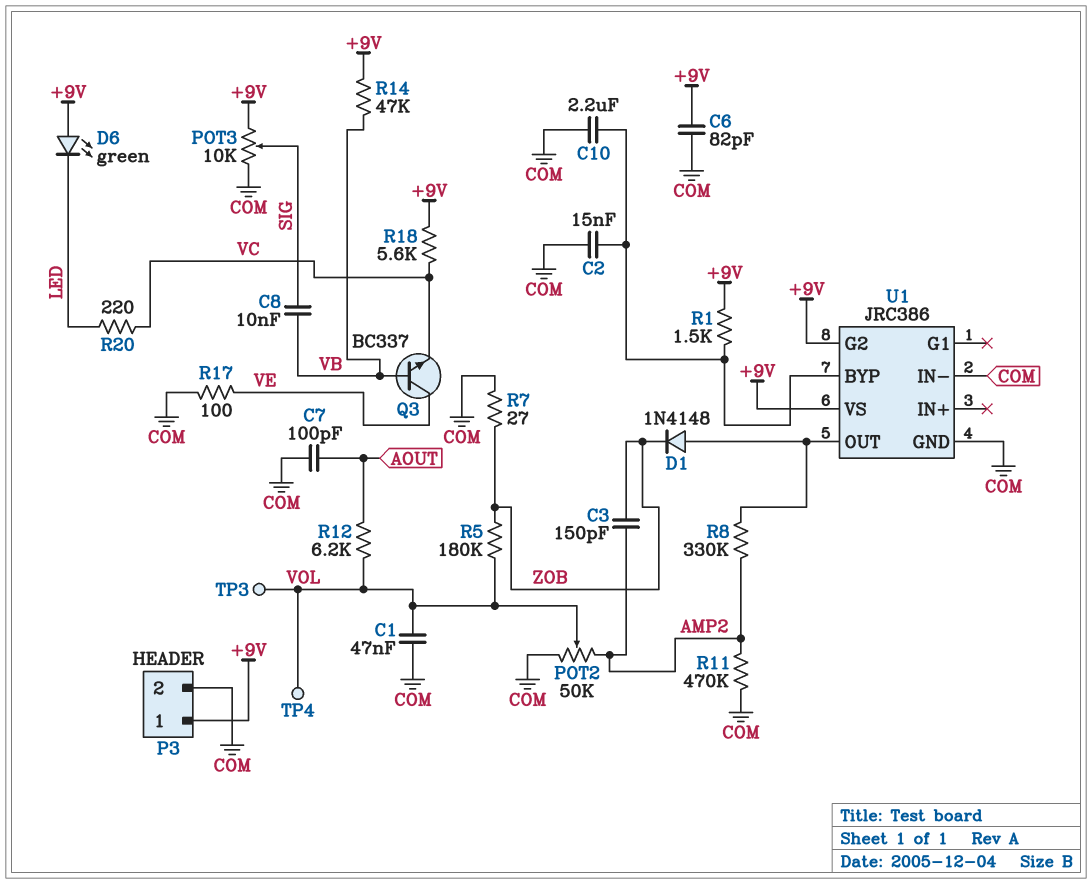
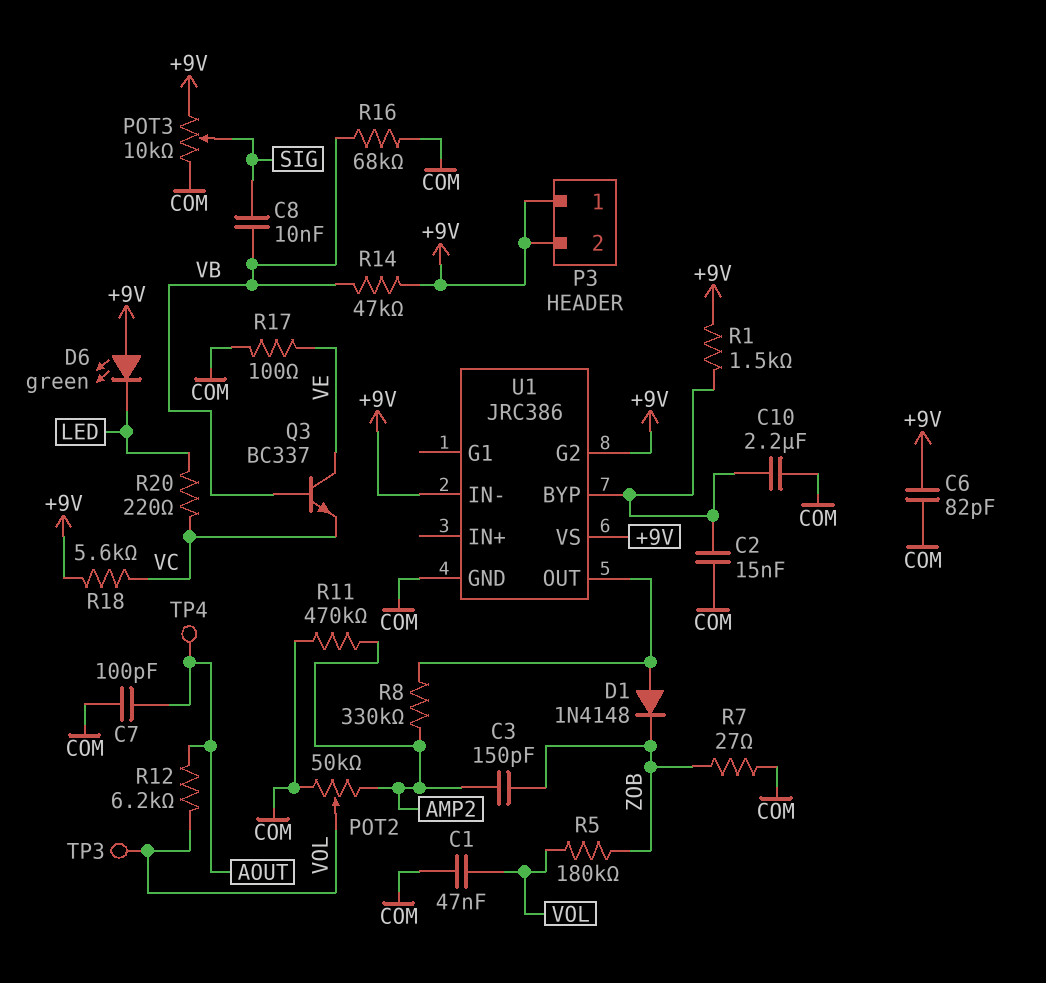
P3 pin 2: COM -> +9V
R16: none -> 68k (COM, VB)
TP4: test point (VOL) -> test point (AOUT)
U1 pin IN-: COM -> +9V

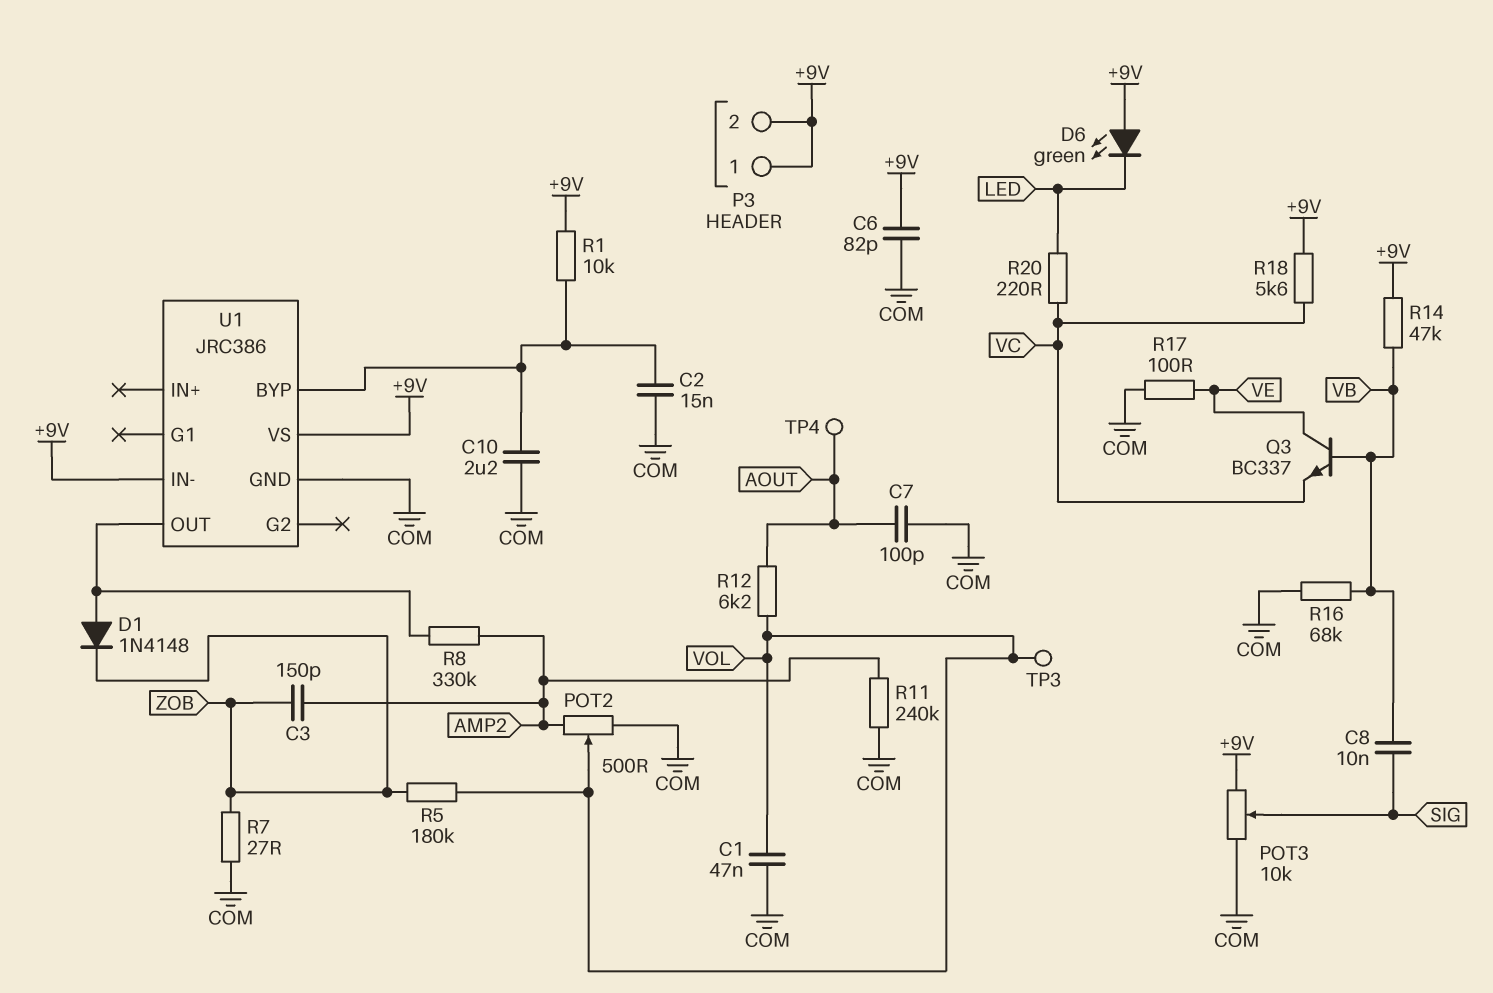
POT2: 50k (AMP2, COM, wiper VOL) -> 500 (AMP2, COM, wiper VOL)
R1: 1.5k (+9V, U1/BYP) -> 10k (+9V, U1/BYP)
R11: 470k (AMP2, COM) -> 240k (AMP2, COM)
U1 pin G2: +9V -> none

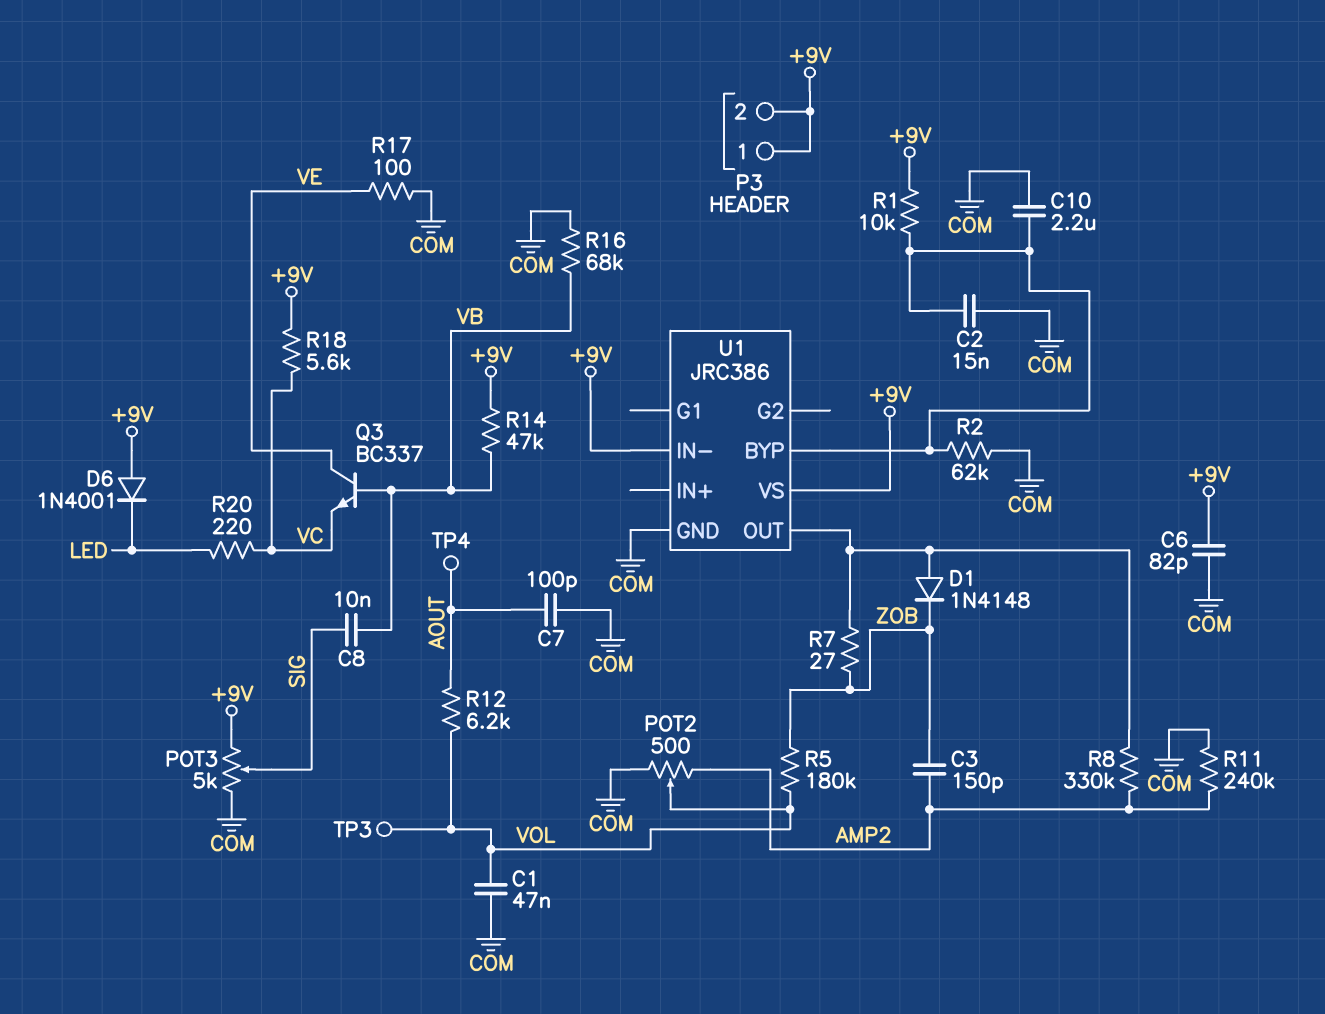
D6: LED green (A +9V, K LED) -> diode 1N4001 (A +9V, K LED)
POT3: 10k (+9V, COM, wiper SIG) -> 5k (+9V, COM, wiper SIG)
R2: none -> 62k (COM, U1/BYP)
R7: 27 (COM, ZOB) -> 27 (U1/OUT, ZOB)

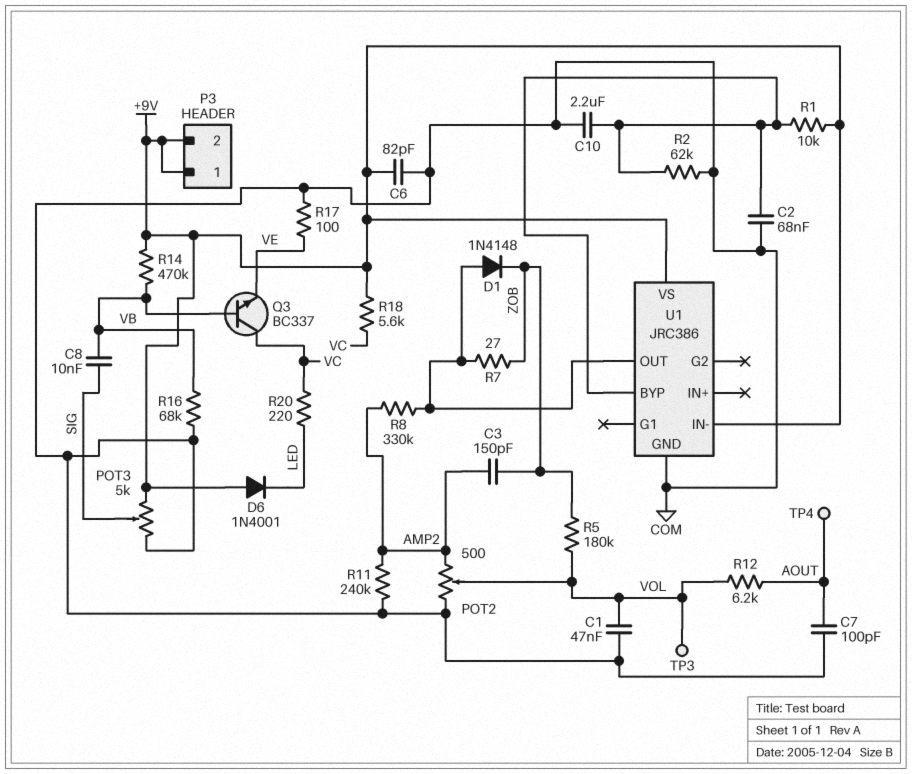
C2: 15nF (COM, U1/BYP) -> 68nF (COM, U1/BYP)
Q3: NPN BC337 (B VB, C VE, E VC) -> NPN BC337 (B VB, C VC, E VE)
R14: 47k (+9V, VB) -> 470k (+9V, VB)

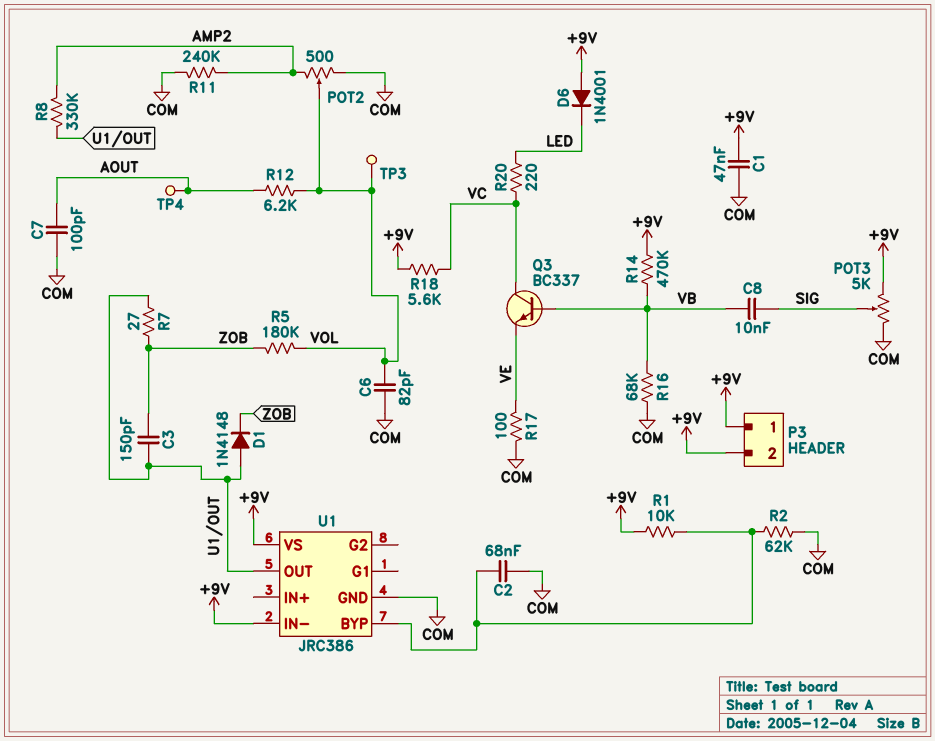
C1: 47nF (COM, VOL) -> 47nF (+9V, COM)
C3: 150pF (AMP2, ZOB) -> 150pF (U1/OUT, ZOB)
C6: 82pF (+9V, COM) -> 82pF (COM, VOL)
C10: 2.2uF (COM, U1/BYP) -> none

